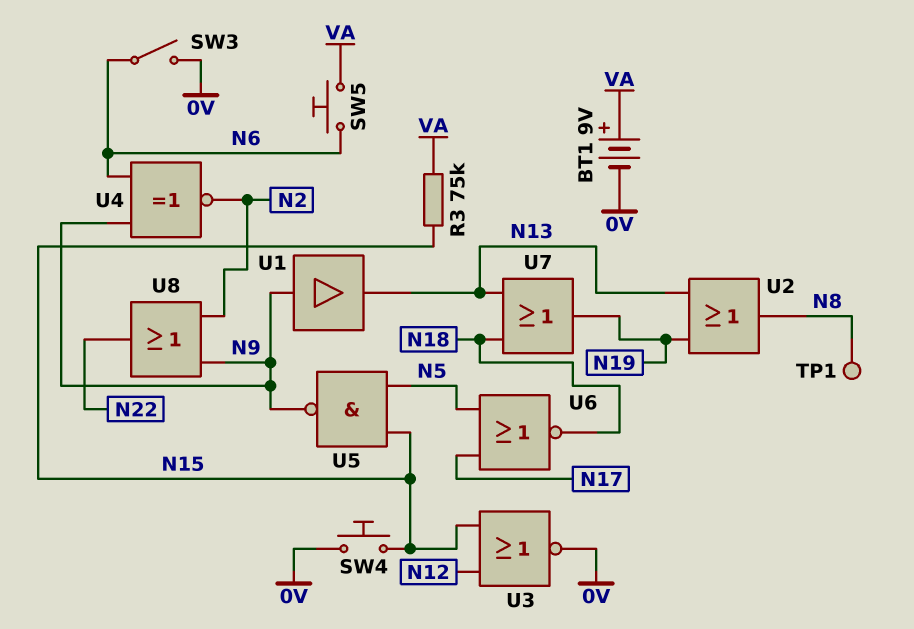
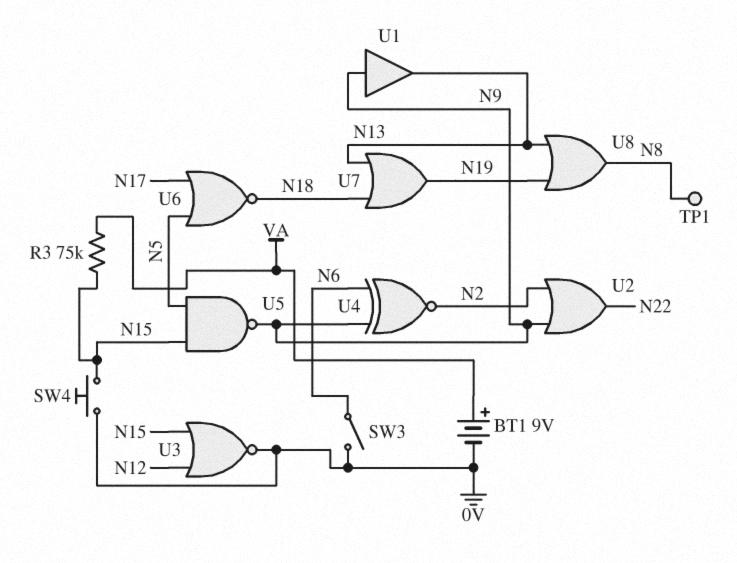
SW5: button (N6, VA) -> none
U2: OR (in N13, in N19, out N8) -> OR (in N2, in N9, out N22)
U8: OR (in N2, in N9, out N22) -> OR (in N13, in N19, out N8)

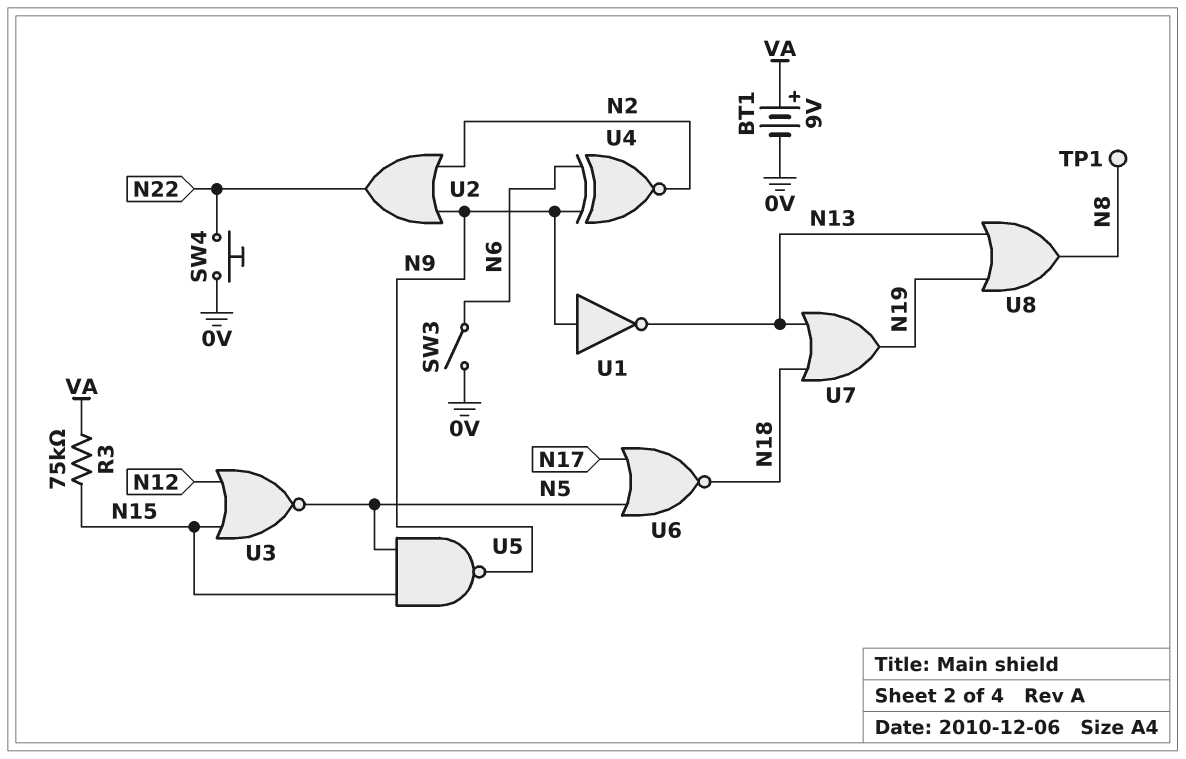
SW4: button (0V, N15) -> button (0V, N22)
U1: buffer (in N9, out N13) -> NOT (in N9, out N13)
U3: NOR (in N12, in N15, out 0V) -> NOR (in N12, in N15, out N5)

